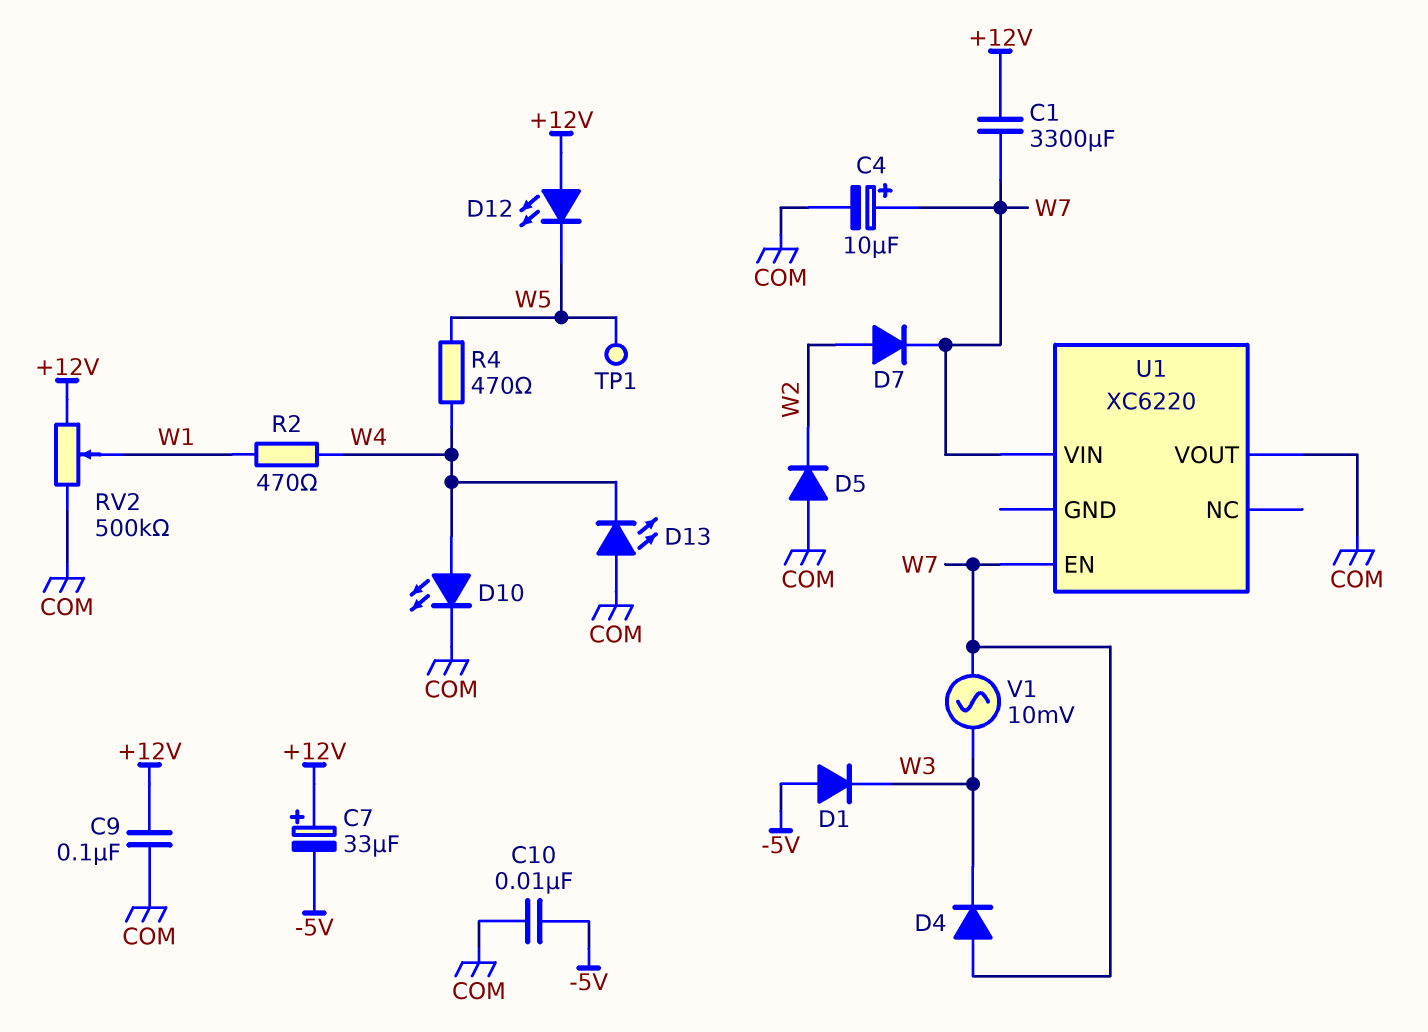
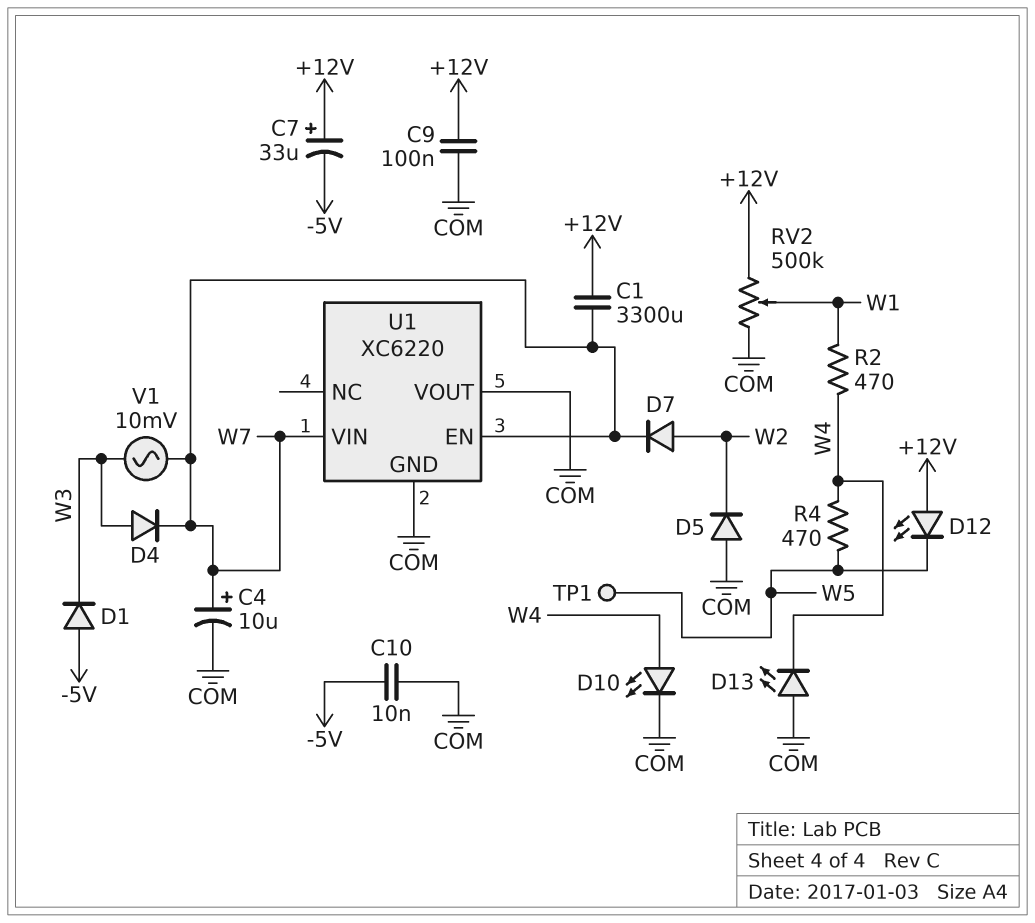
D4: diode (A W7, K W3) -> diode (A W3, K W7)
U1 pin GND: none -> COM

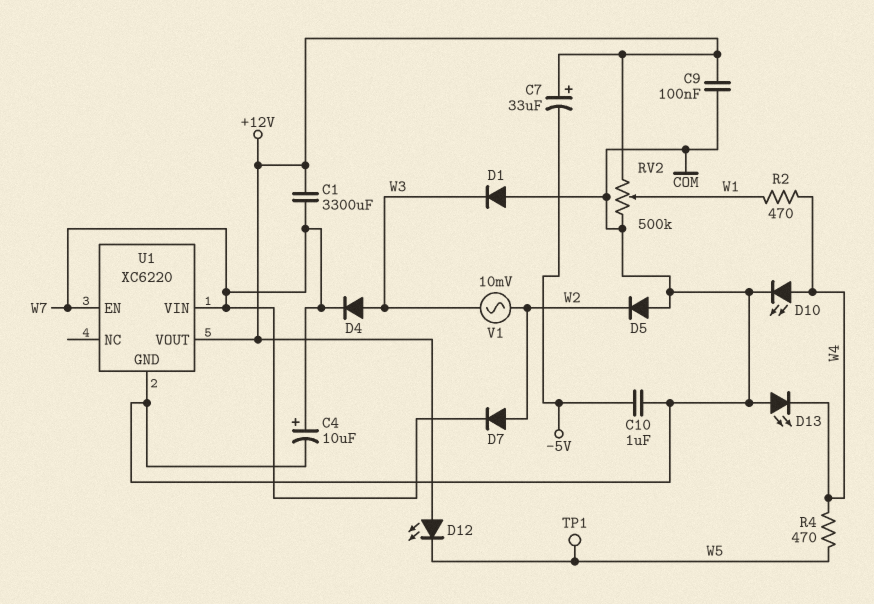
C10: 10nF (-5V, COM) -> 1uF (-5V, COM)
D1: diode (A -5V, K W3) -> diode (A COM, K W3)
U1 pin VOUT: COM -> +12V
V1: AC 10mV (W3, W7) -> AC 10mV (W2, W3)

